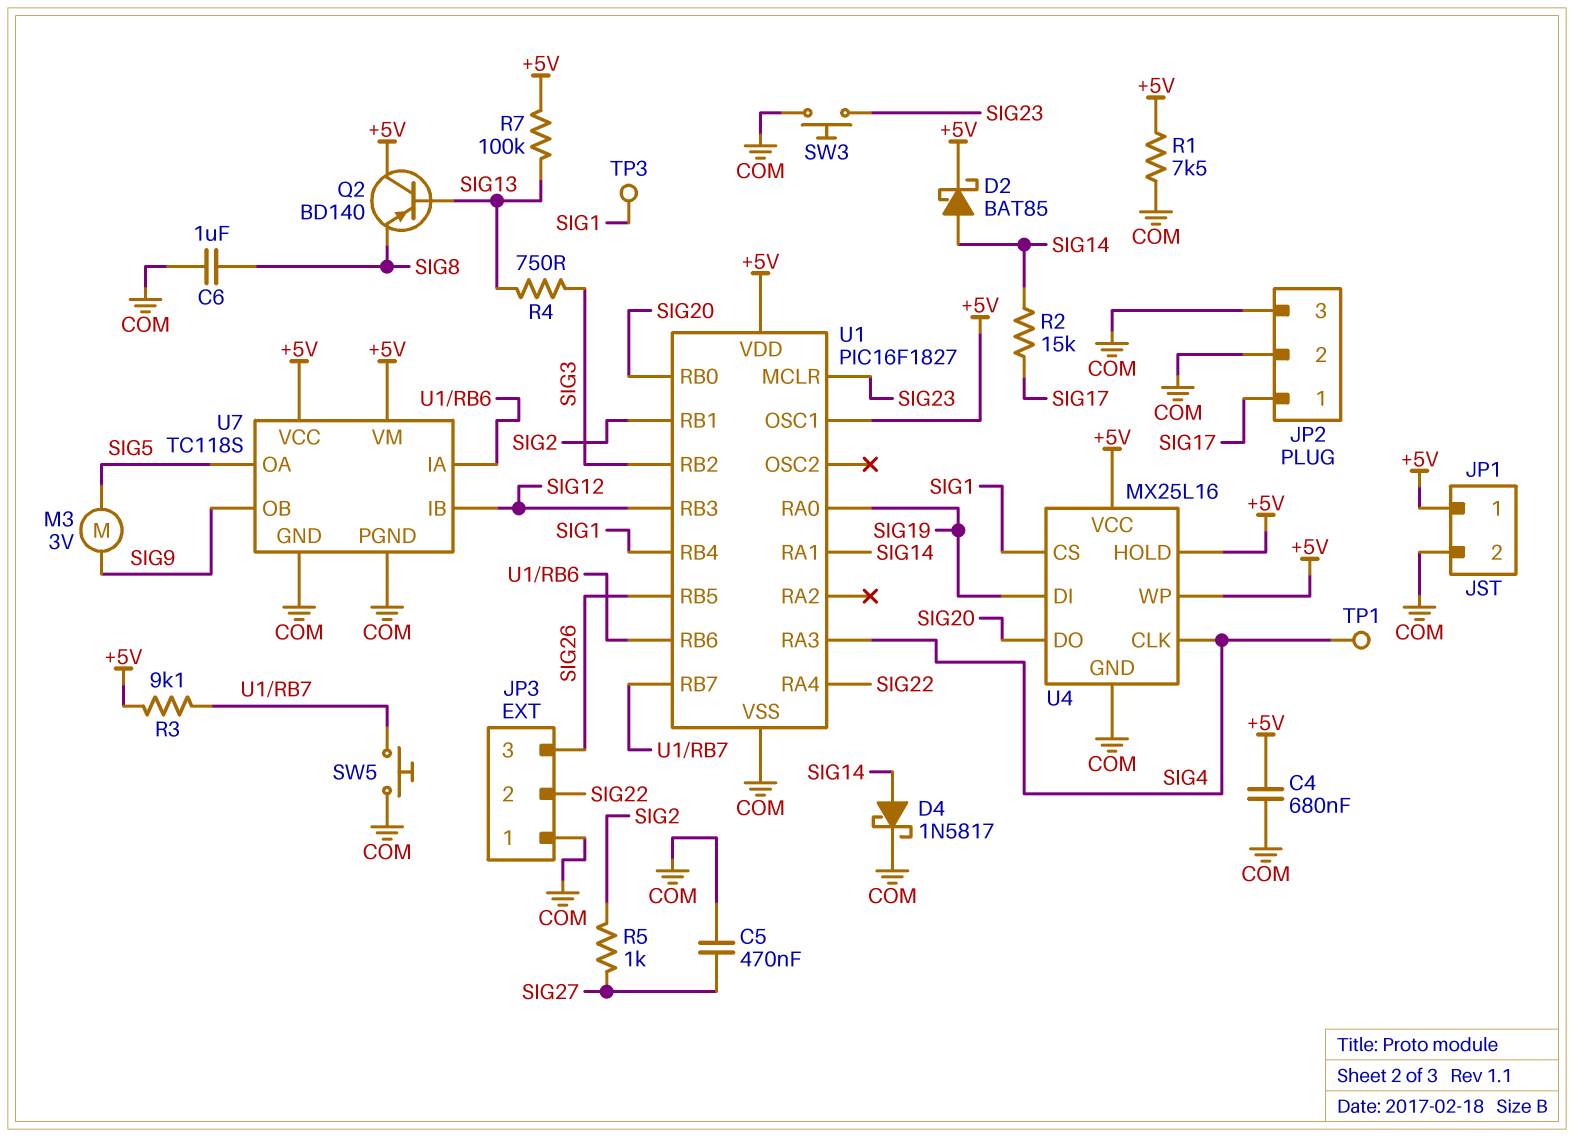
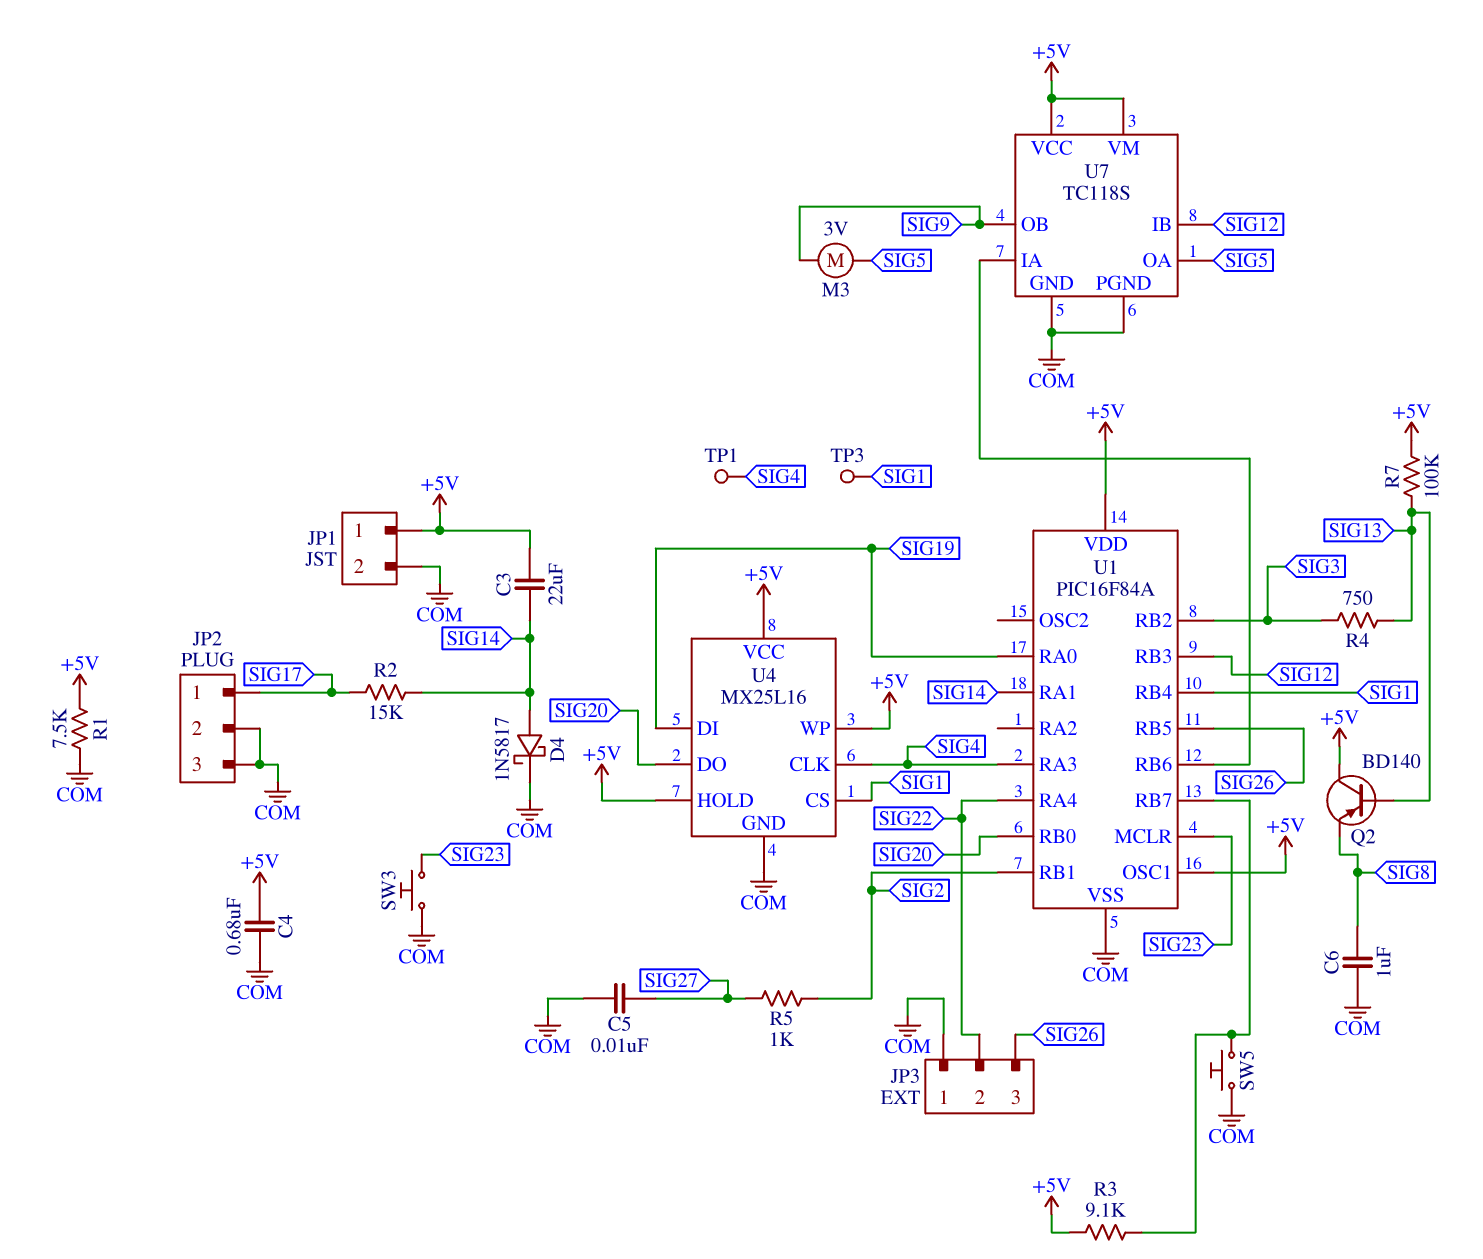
C3: none -> 22uF (+5V, SIG14)
C5: 470nF (COM, SIG27) -> 10nF (COM, SIG27)
D2: schottky BAT85 (A SIG14, K +5V) -> none
U1: PIC16F1827 -> PIC16F84A

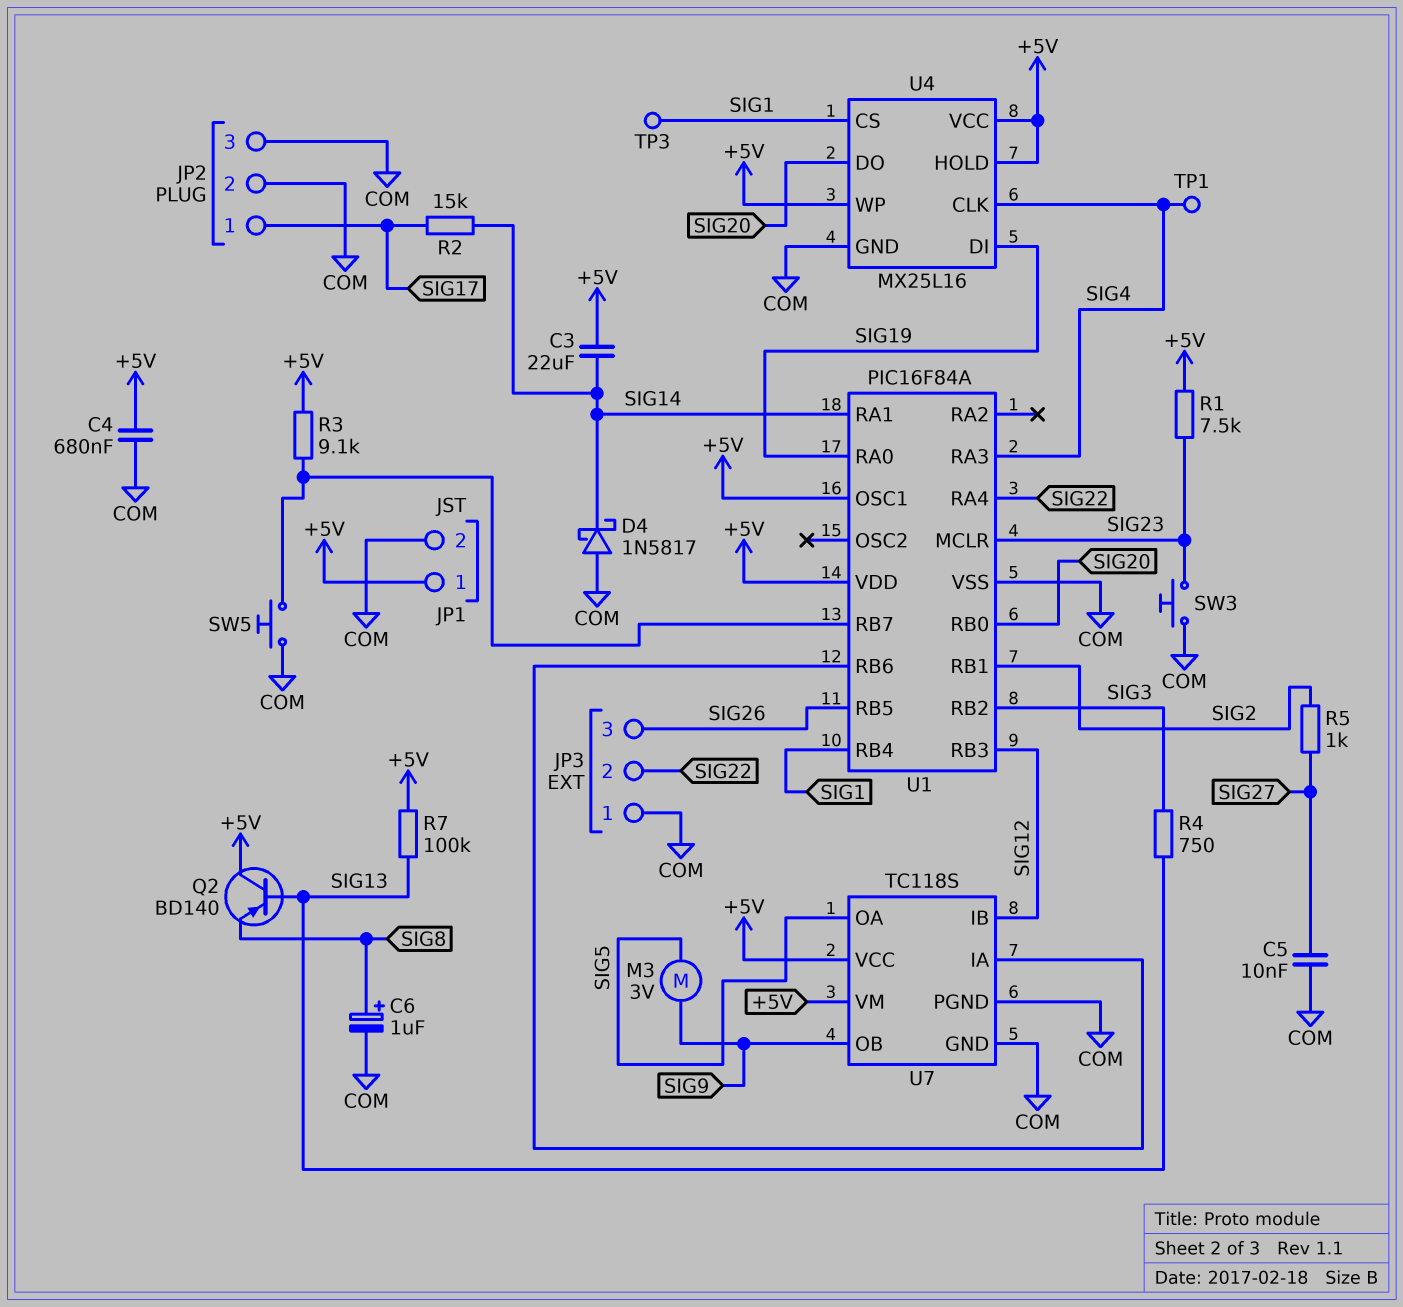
C6: 1uF (COM, SIG8) -> 1uF (plus SIG8, minus COM)
D4: schottky 1N5817 (A SIG14, K COM) -> schottky 1N5817 (A COM, K SIG14)
R1: 7.5k (+5V, COM) -> 7.5k (+5V, SIG23)

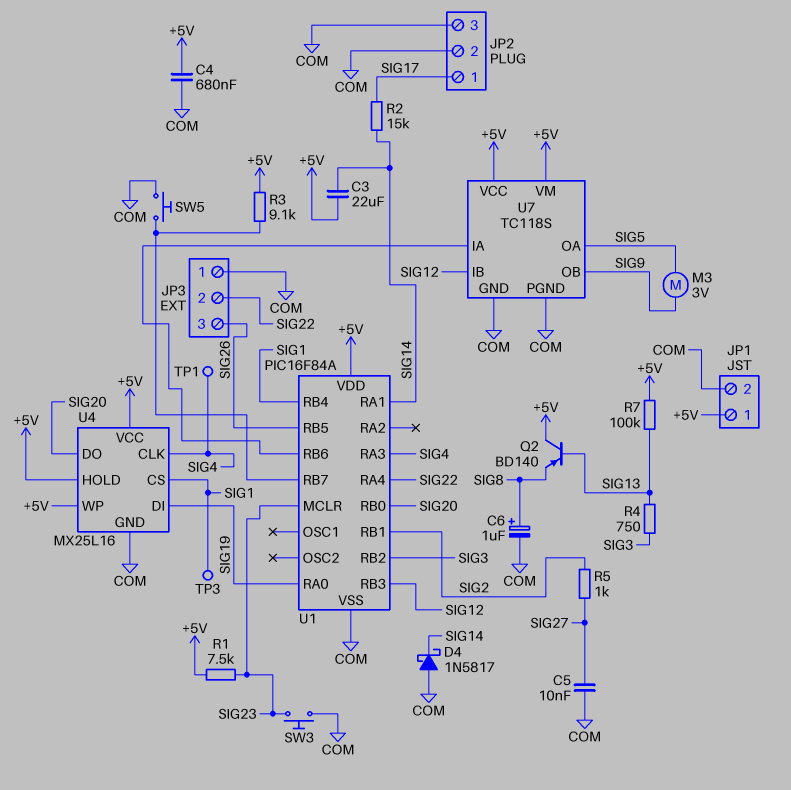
U1 pin OSC1: +5V -> none

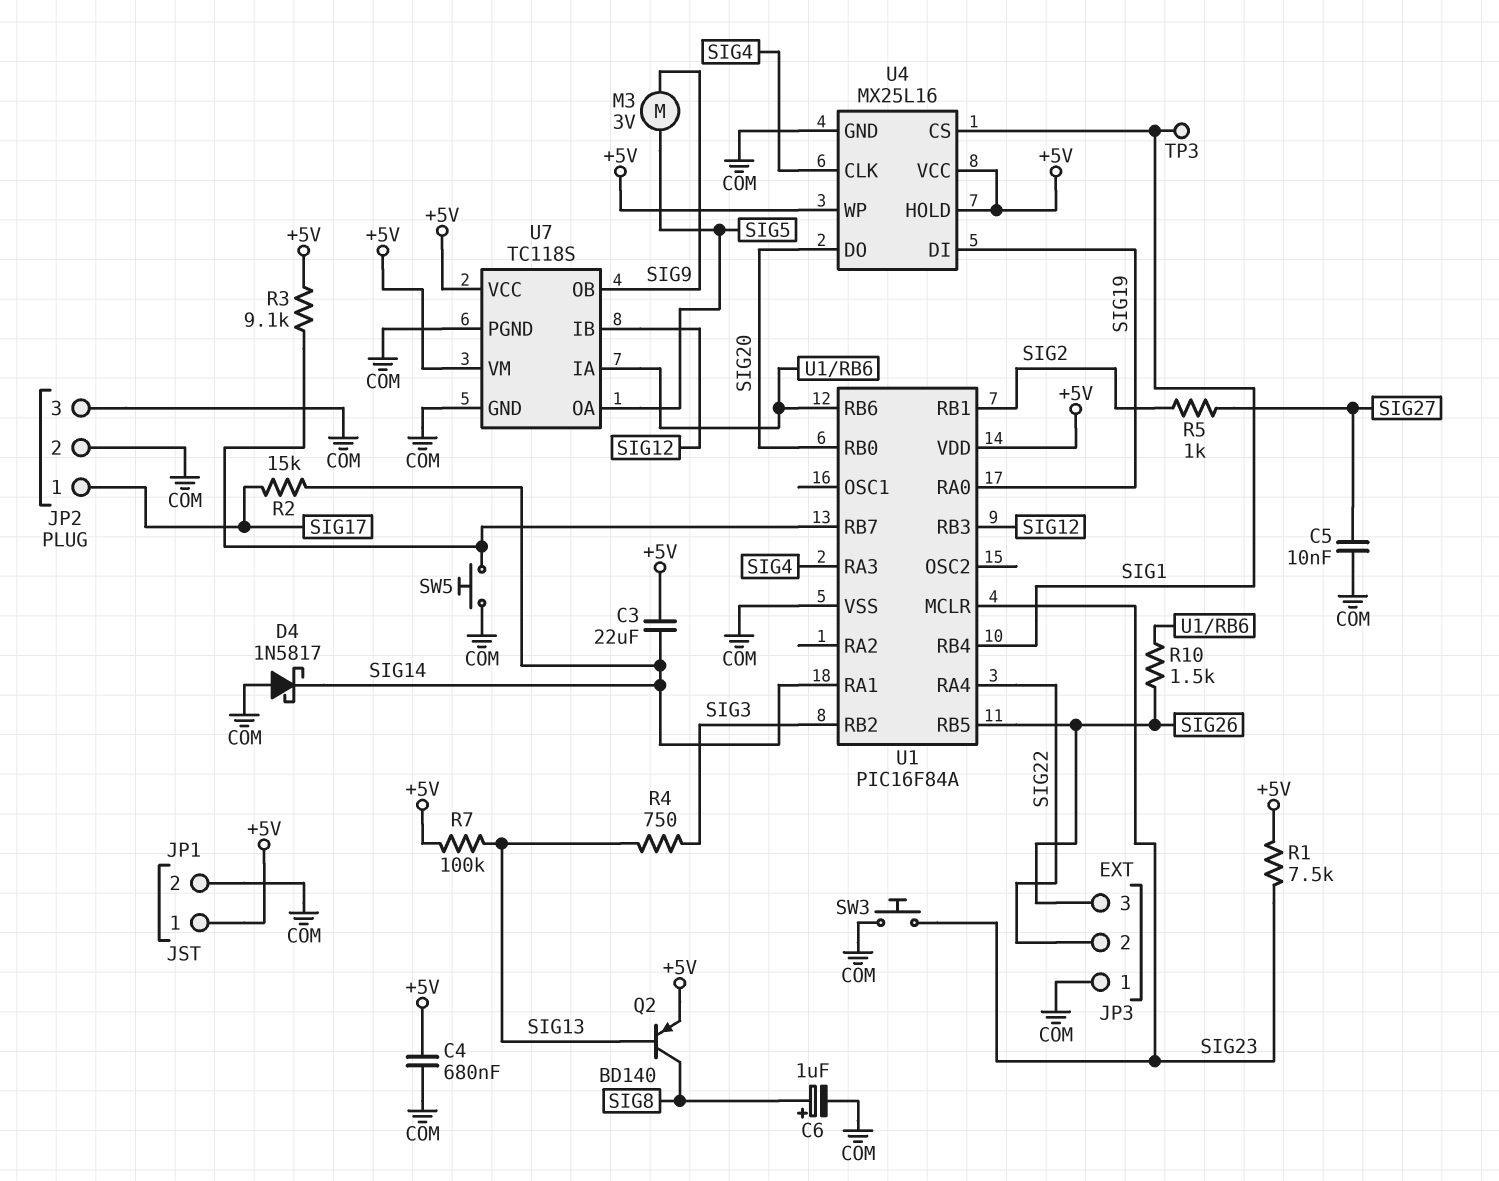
Q2: PNP BD140 (B SIG13, C +5V, E SIG8) -> PNP BD140 (B SIG13, C SIG8, E +5V)
R10: none -> 1.5k (SIG26, U1/RB6)
TP1: test point (SIG4) -> none

